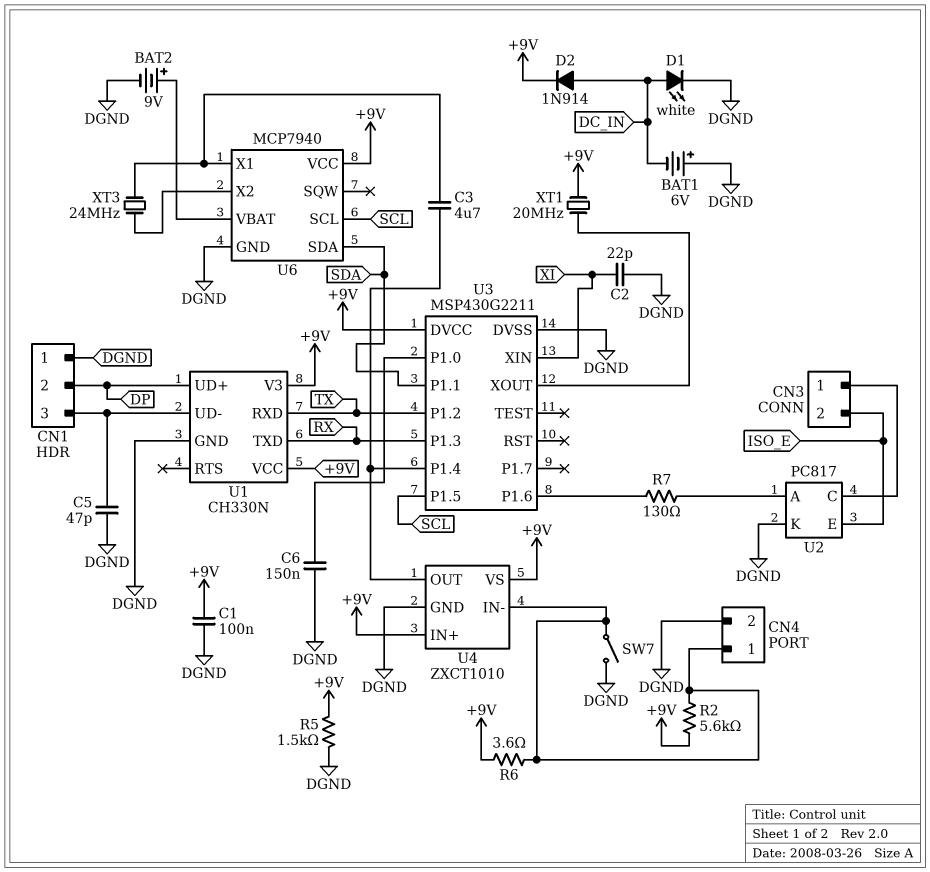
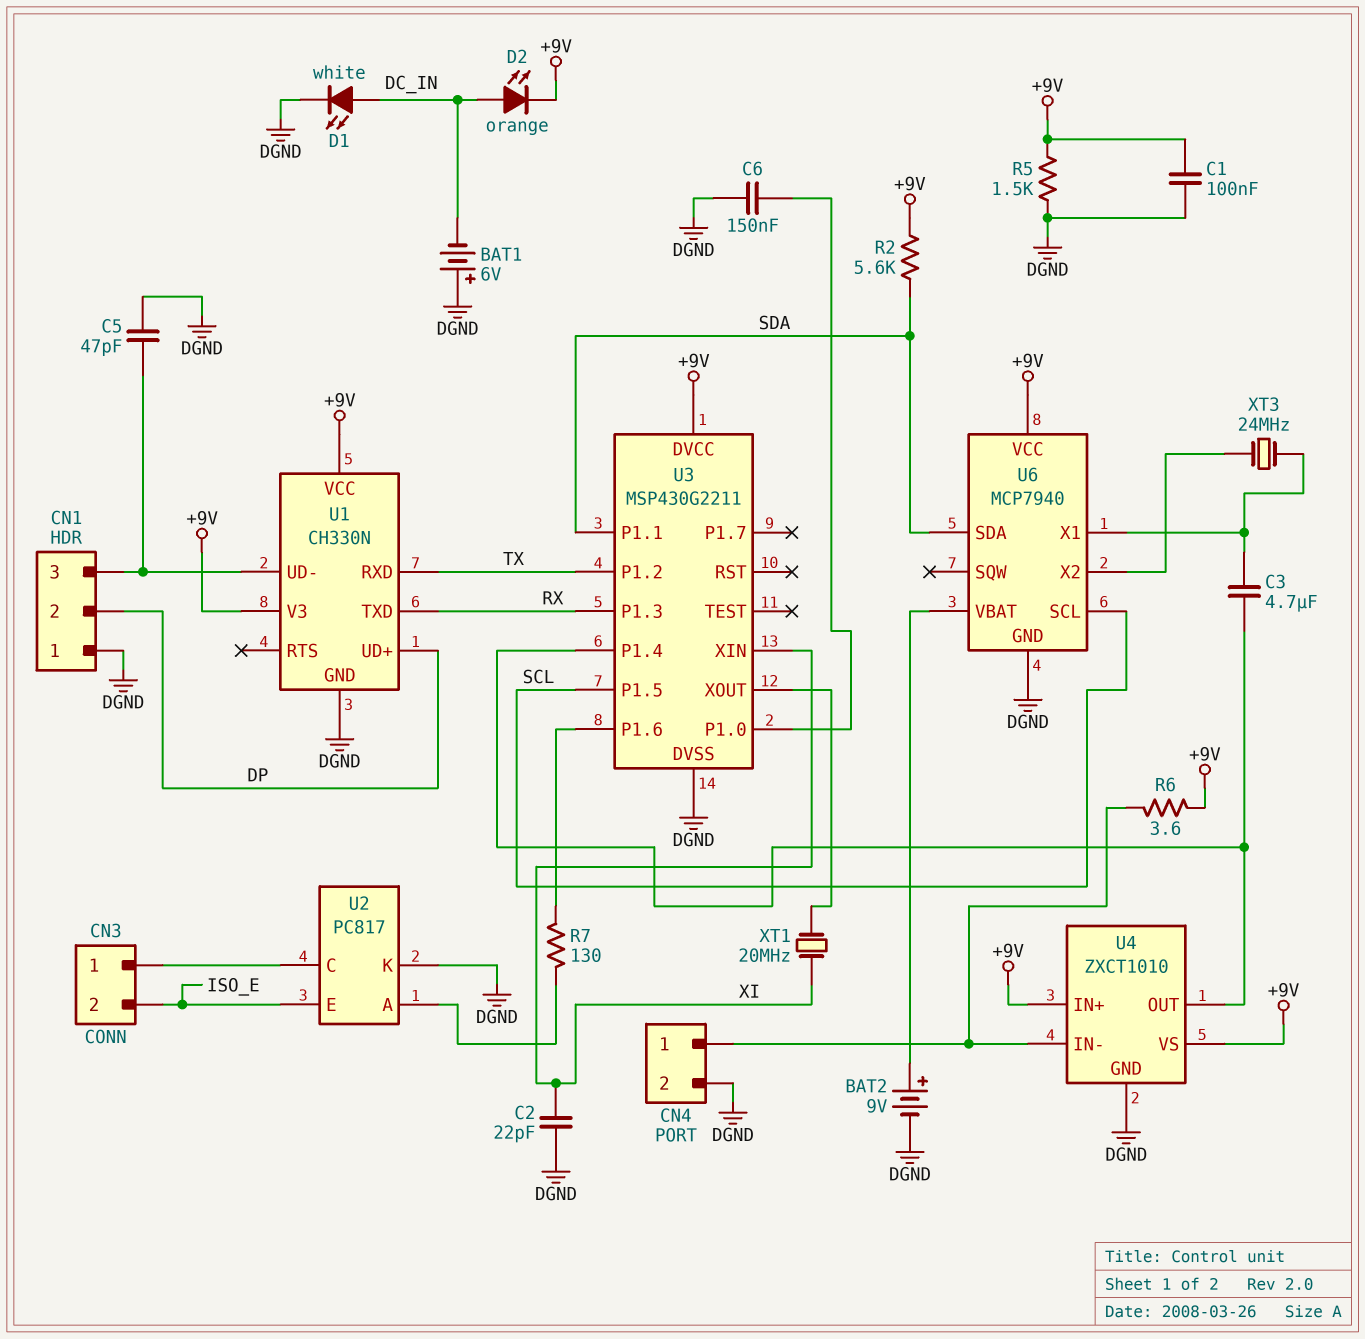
D2: diode 1N914 (A DC_IN, K +9V) -> LED orange (A DC_IN, K +9V)
R2: 5.6k (+9V, CN4/1) -> 5.6k (+9V, SDA)
SW7: switch (CN4/1, DGND) -> none
XT1: 20MHz (+9V, U3/XOUT) -> 20MHz (U3/XOUT, XI)

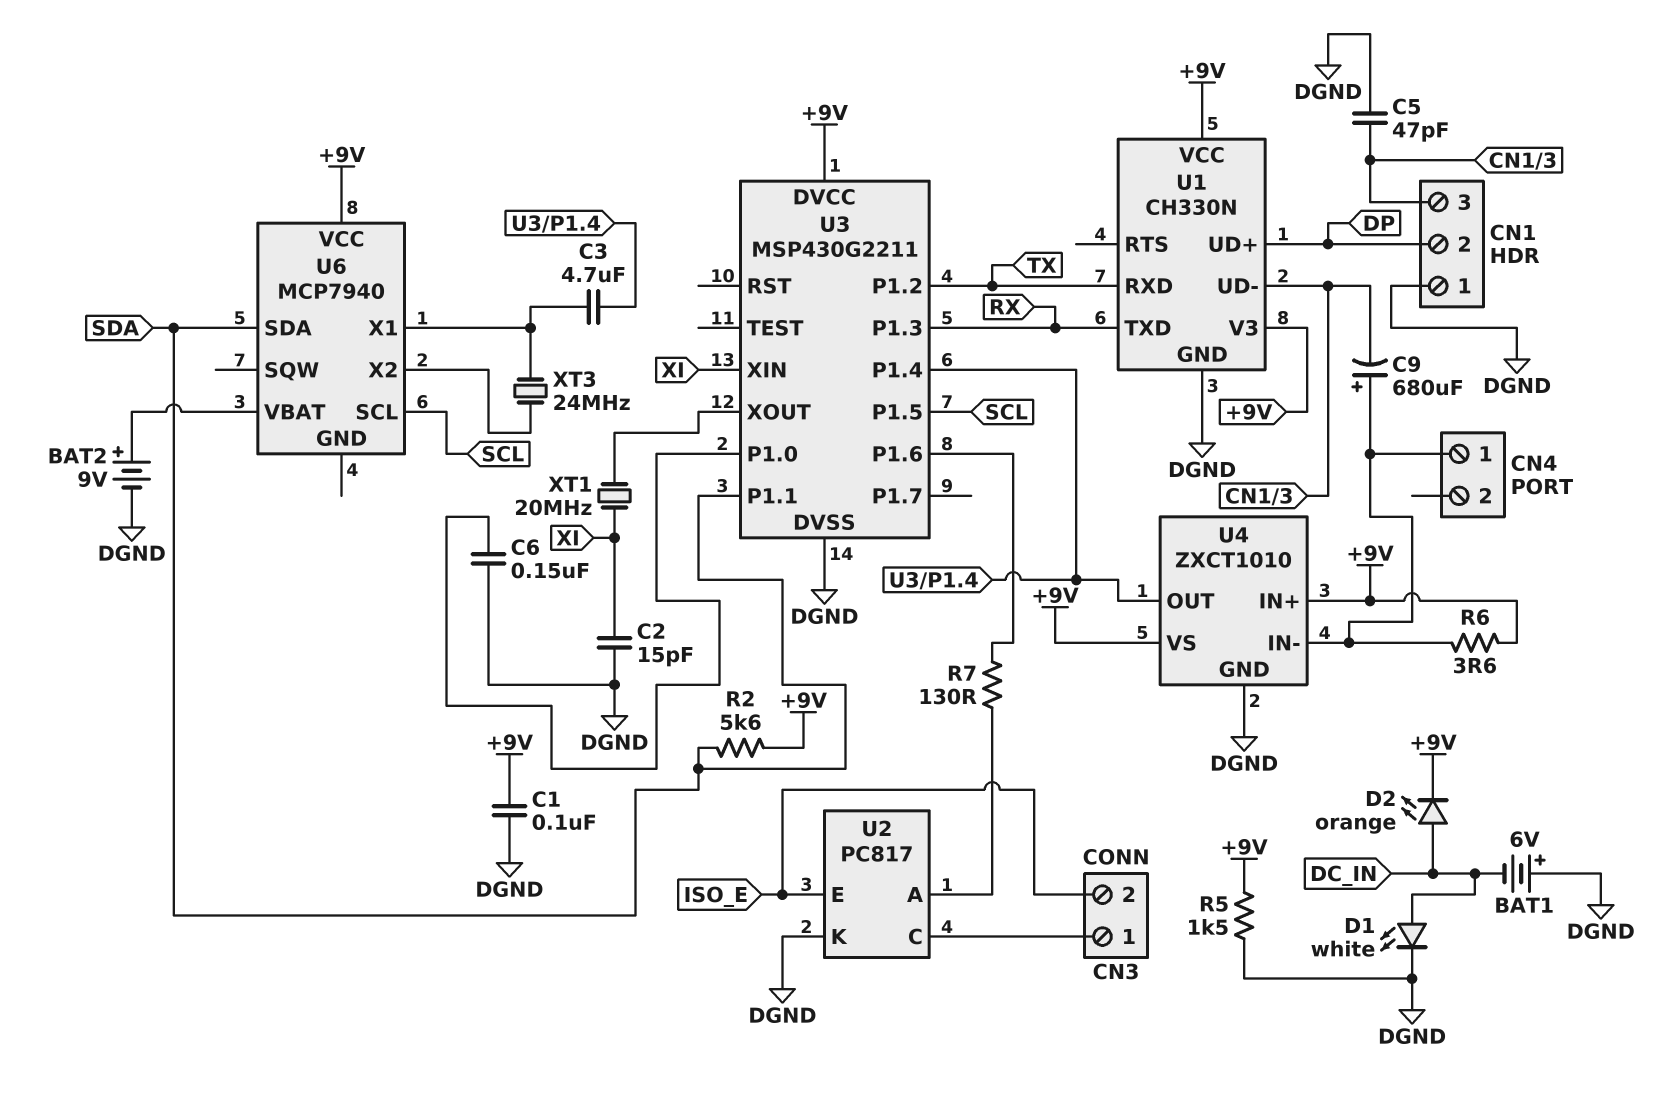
C2: 22pF (DGND, XI) -> 15pF (DGND, XI)
C9: none -> 680uF (plus CN4/1, minus CN1/3)
CN4 pin 2: DGND -> none
U6 pin GND: DGND -> none

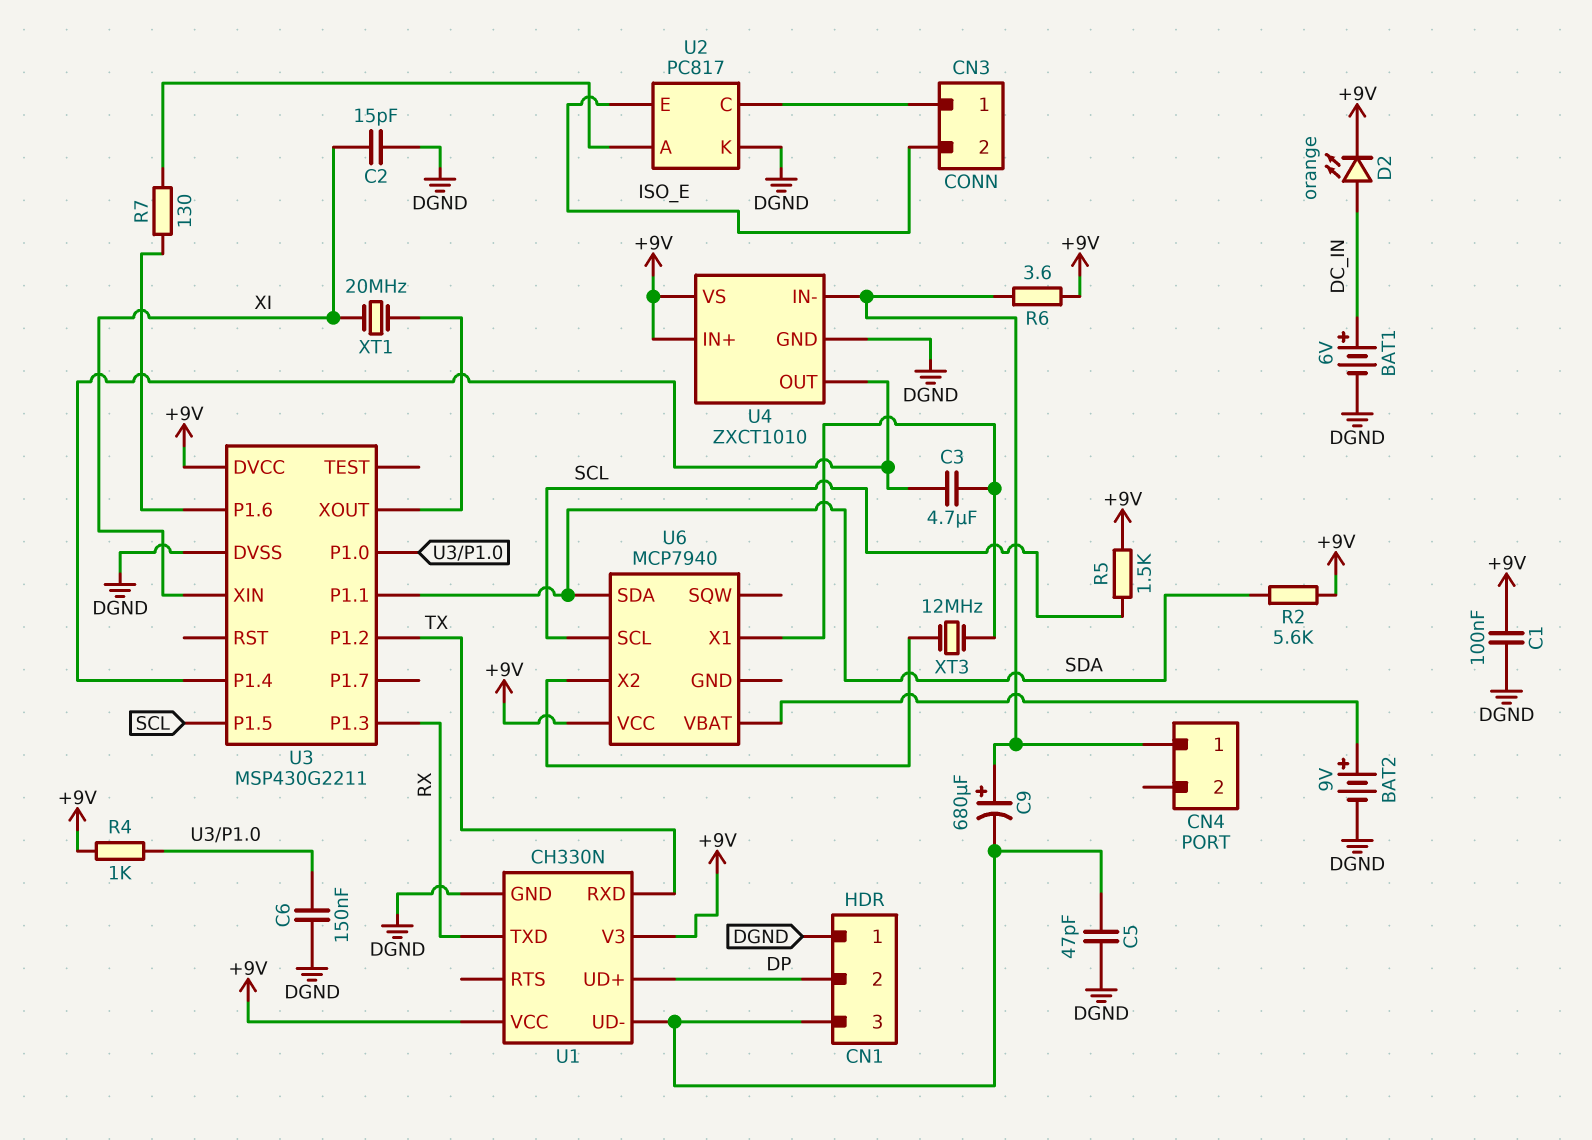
BAT1: 6V (plus DGND, minus DC_IN) -> 6V (plus DC_IN, minus DGND)
D1: LED white (A DC_IN, K DGND) -> none
R4: none -> 1k (+9V, U3/P1.0)
R5: 1.5k (+9V, DGND) -> 1.5k (+9V, SCL)
XT3: 24MHz (U6/X1, U6/X2) -> 12MHz (U6/X1, U6/X2)

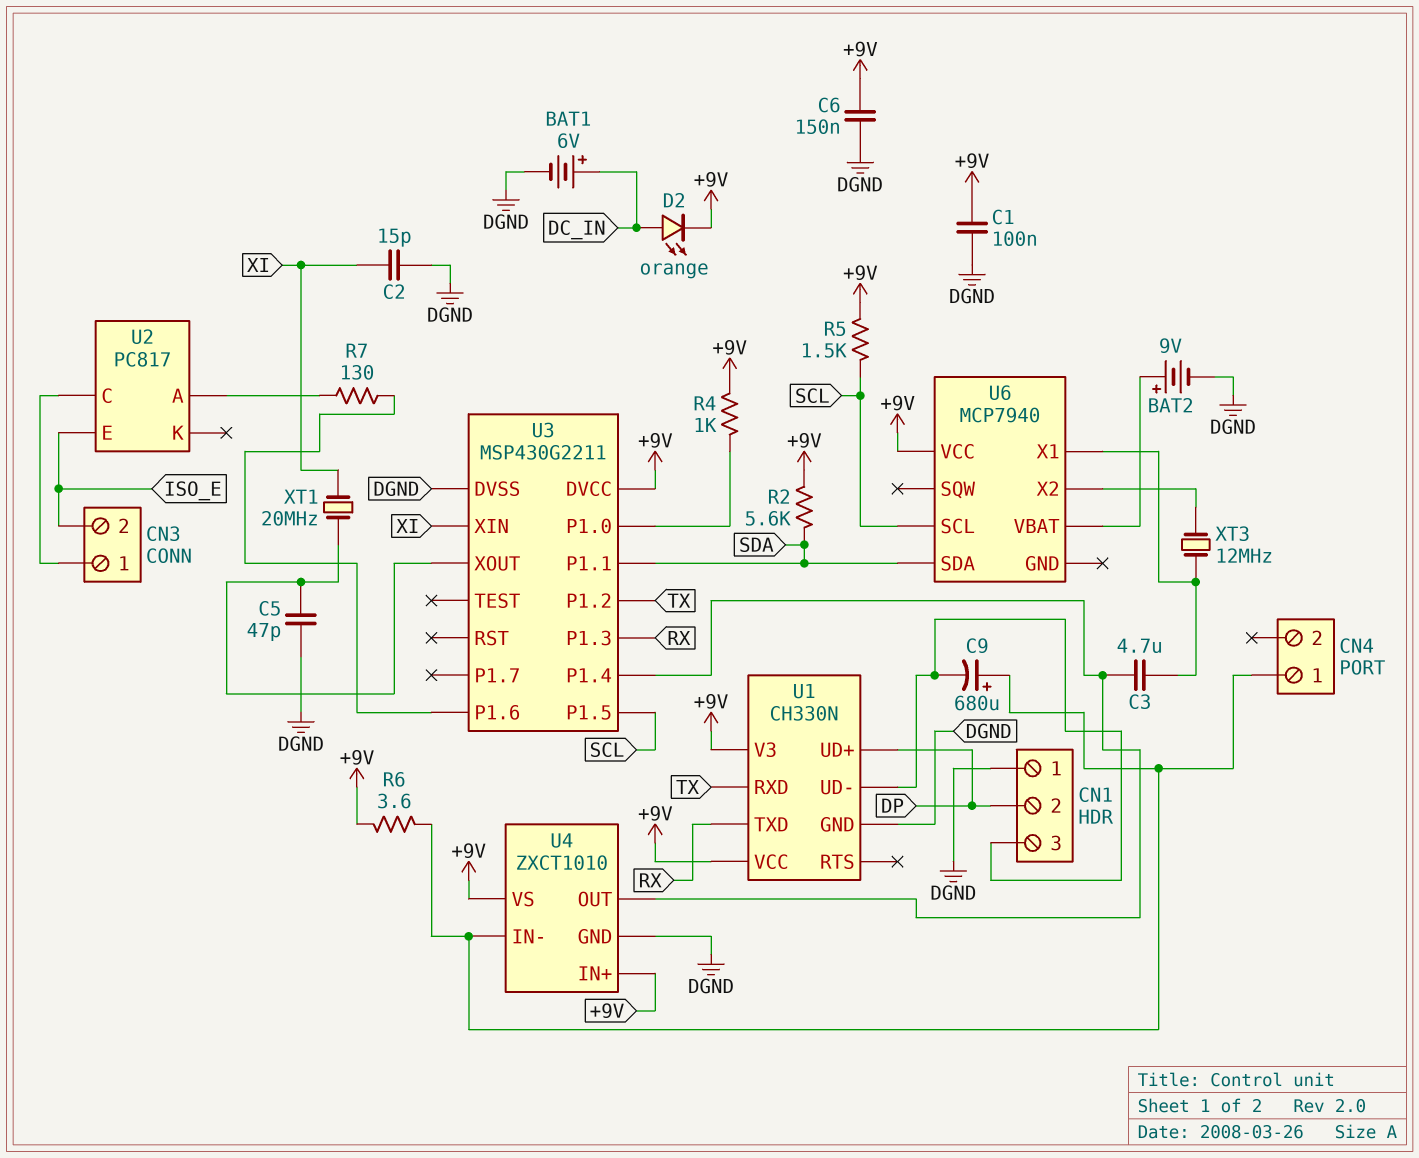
C5: 47pF (CN1/3, DGND) -> 47pF (DGND, U3/XOUT)
C6: 150nF (DGND, U3/P1.0) -> 150nF (+9V, DGND)
U2 pin K: DGND -> none

